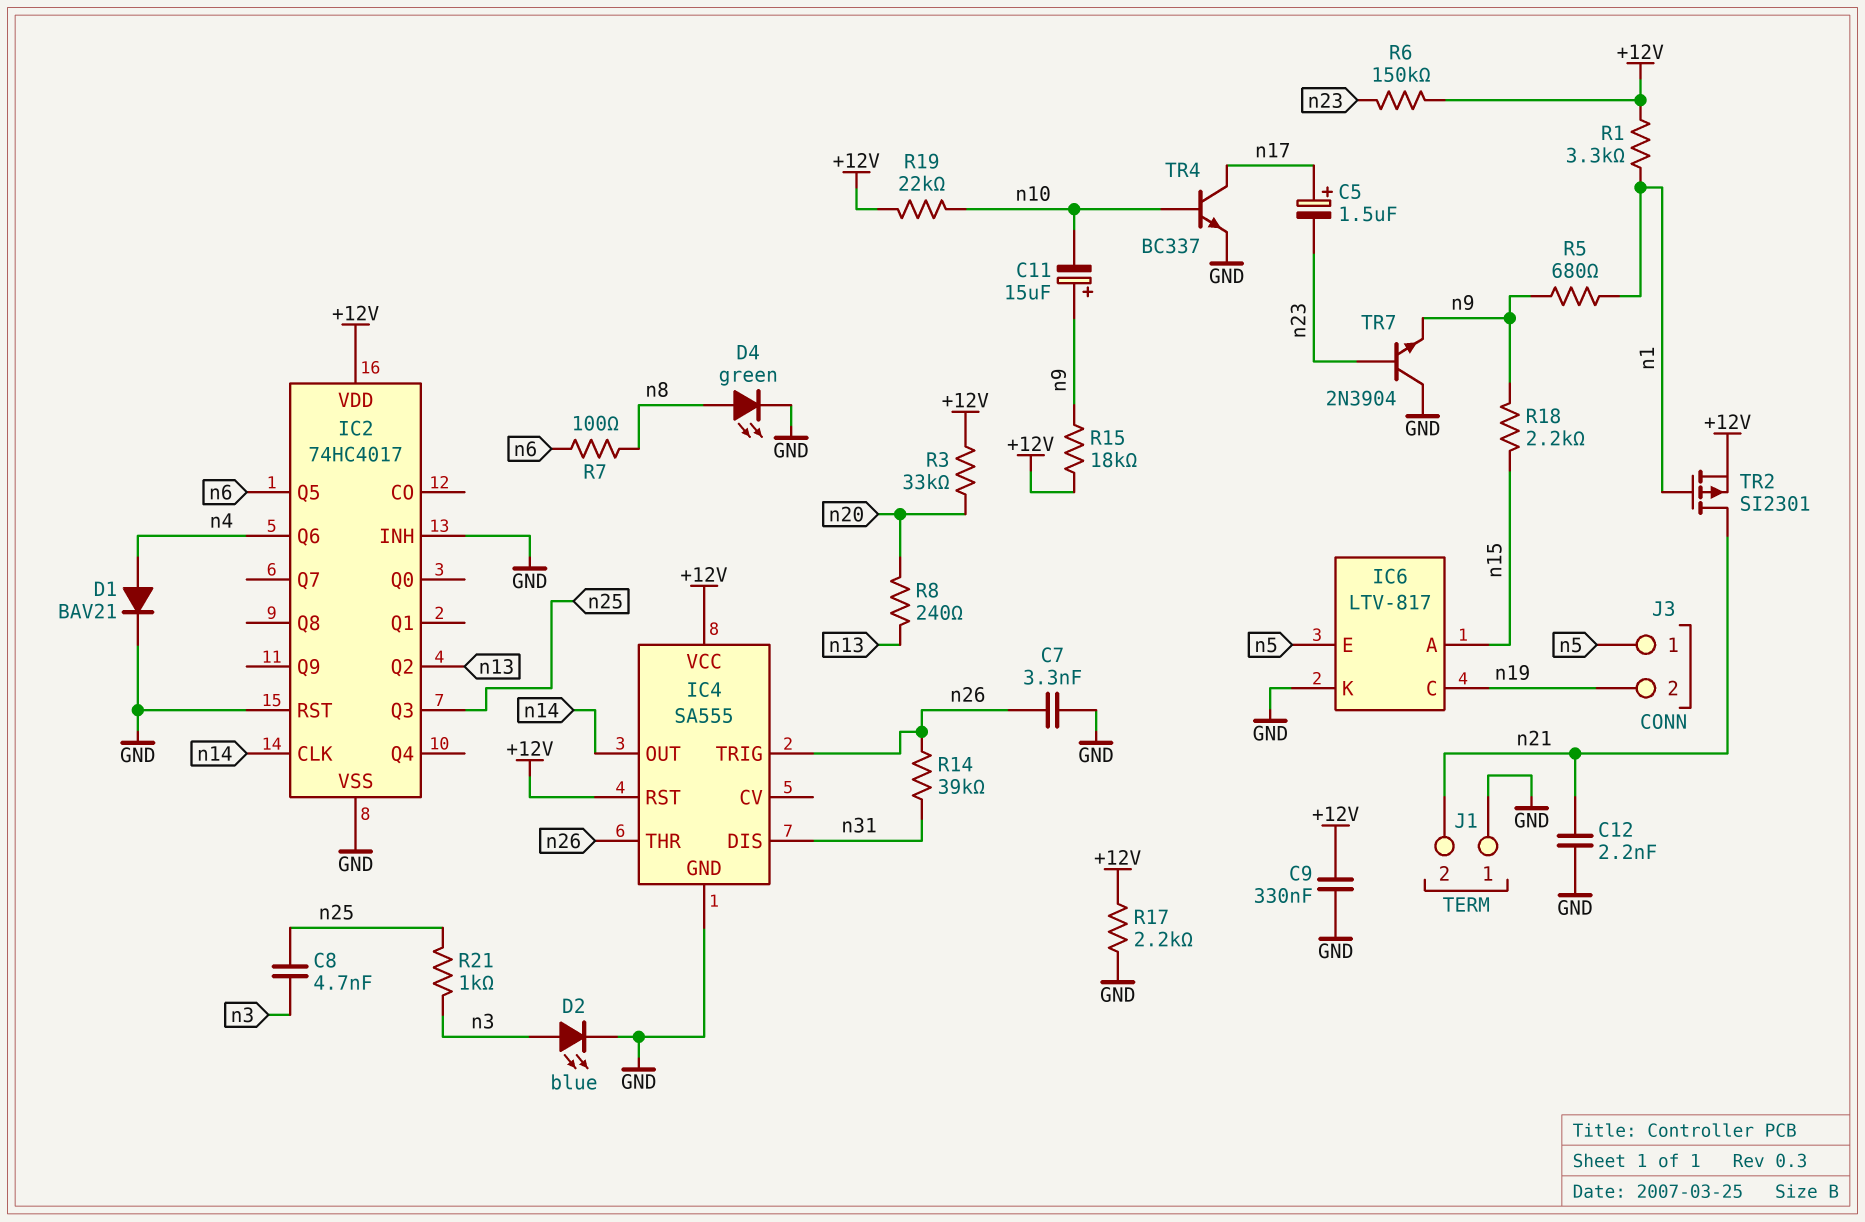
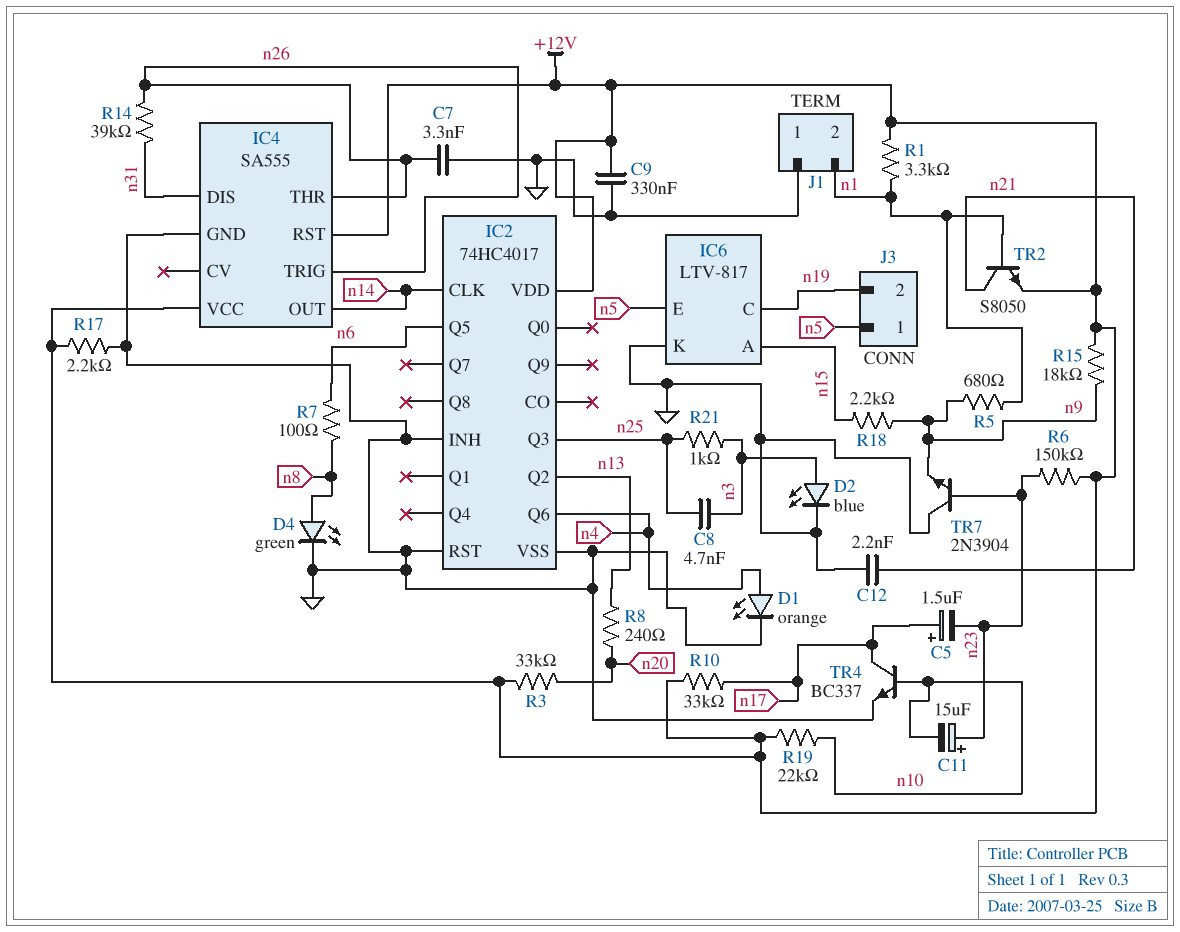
C11: 15uF (plus n9, minus n10) -> 15uF (plus n23, minus n10)
D1: diode BAV21 (A n4, K GND) -> LED orange (A n4, K GND)
J1 pin 2: n21 -> n1
R10: none -> 33k (+12V, n17)
TR2: PMOS SI2301 (G n1, D n21, S +12V) -> NPN S8050 (B n1, C n21, E +12V)

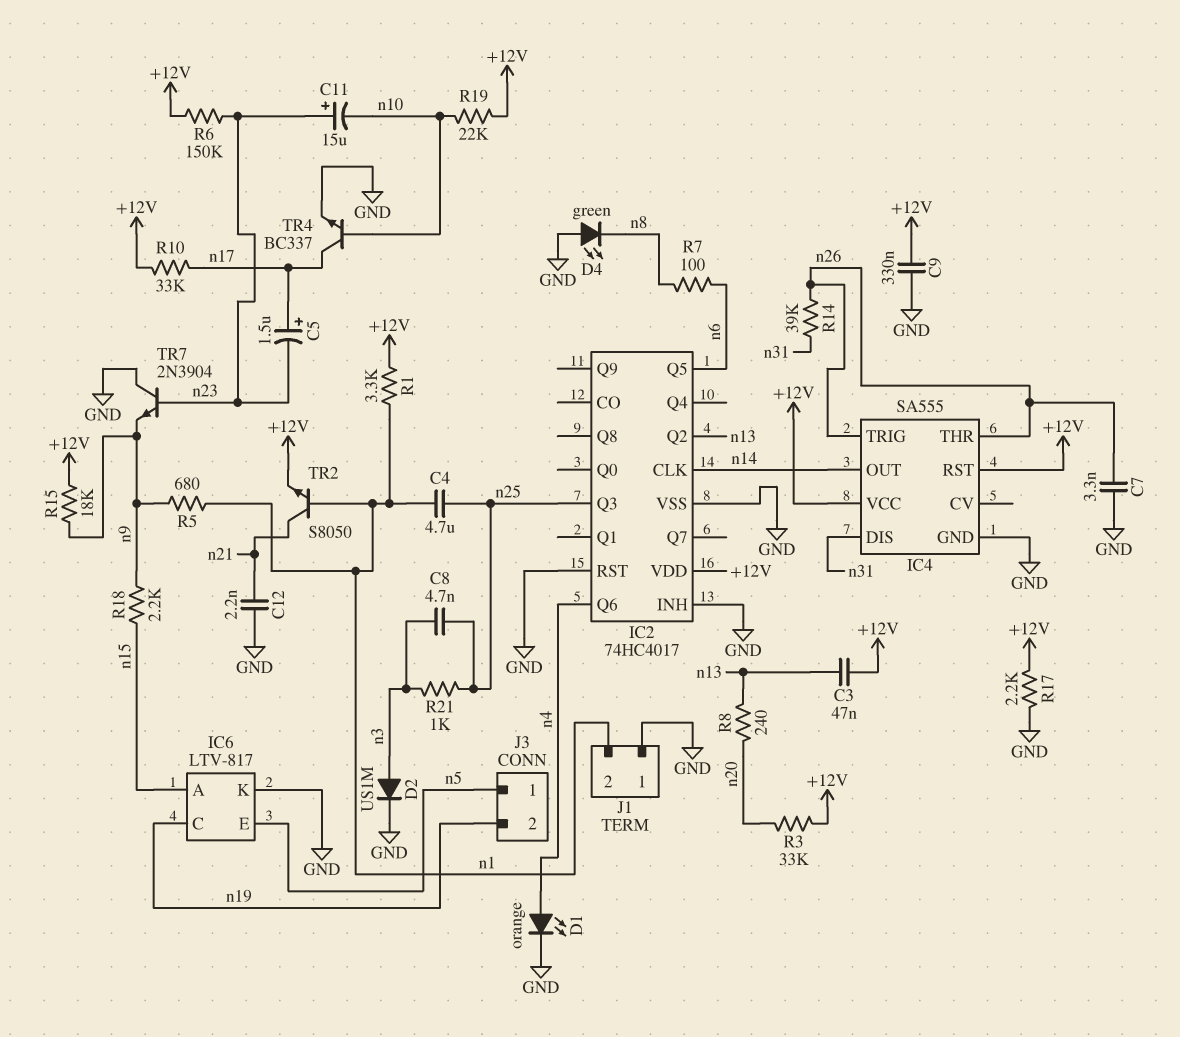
C3: none -> 47nF (+12V, n13)
C4: none -> 4.7uF (n1, n25)
D2: LED blue (A n3, K GND) -> diode US1M (A n3, K GND)
D4: LED green (A n8, K GND) -> LED green (A GND, K n8)

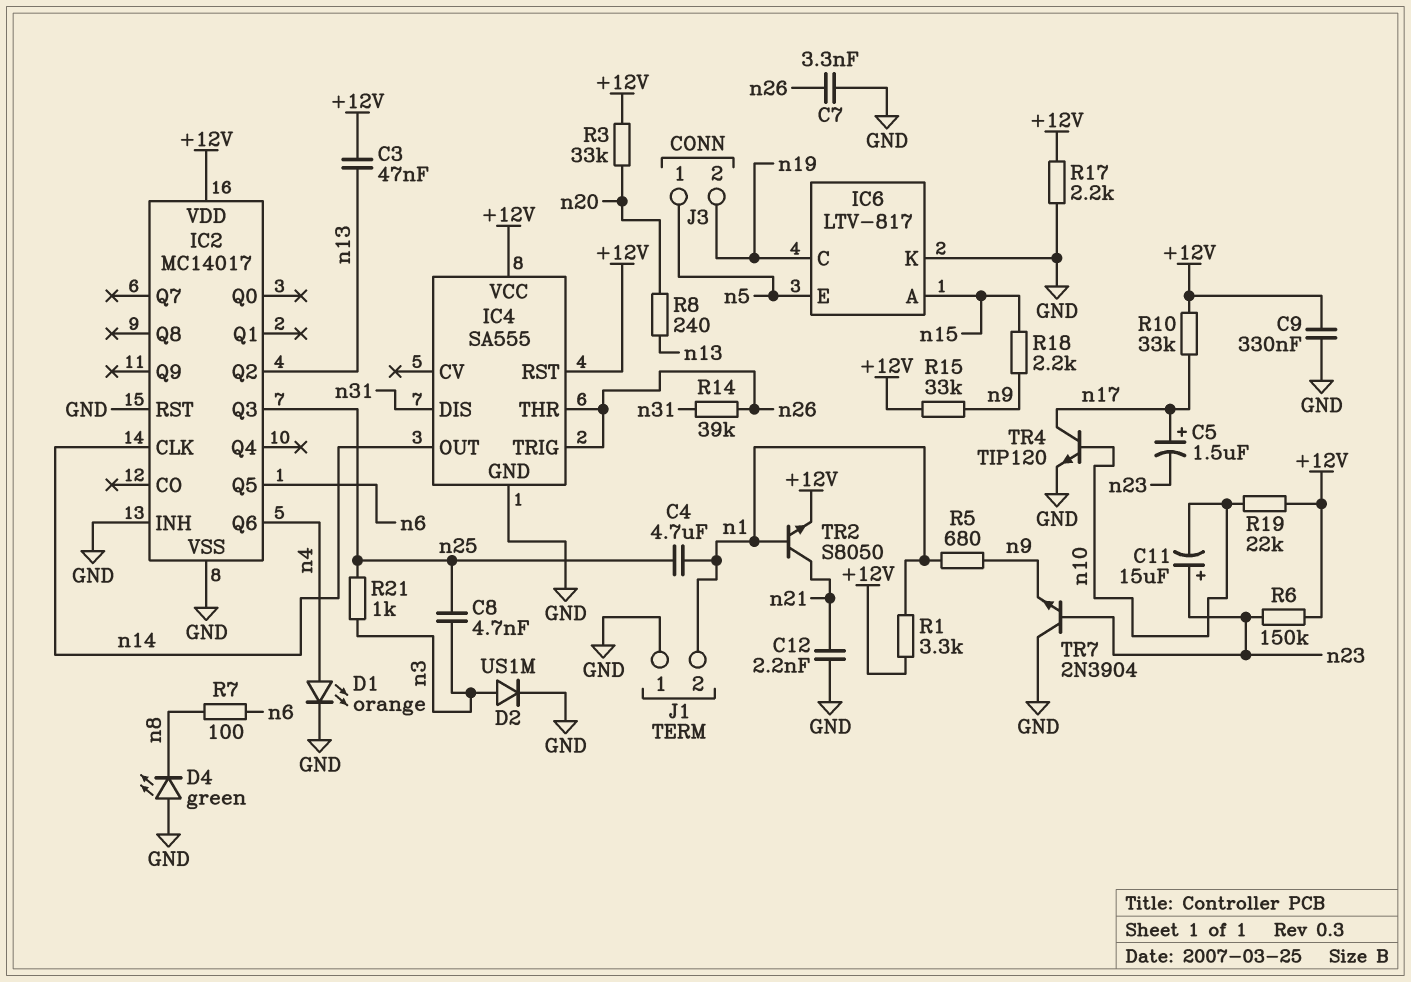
IC2: 74HC4017 -> MC14017
R15: 18k (+12V, n9) -> 33k (+12V, n9)
TR4: NPN BC337 (B n10, C n17, E GND) -> NPN TIP120 (B n10, C n17, E GND)

